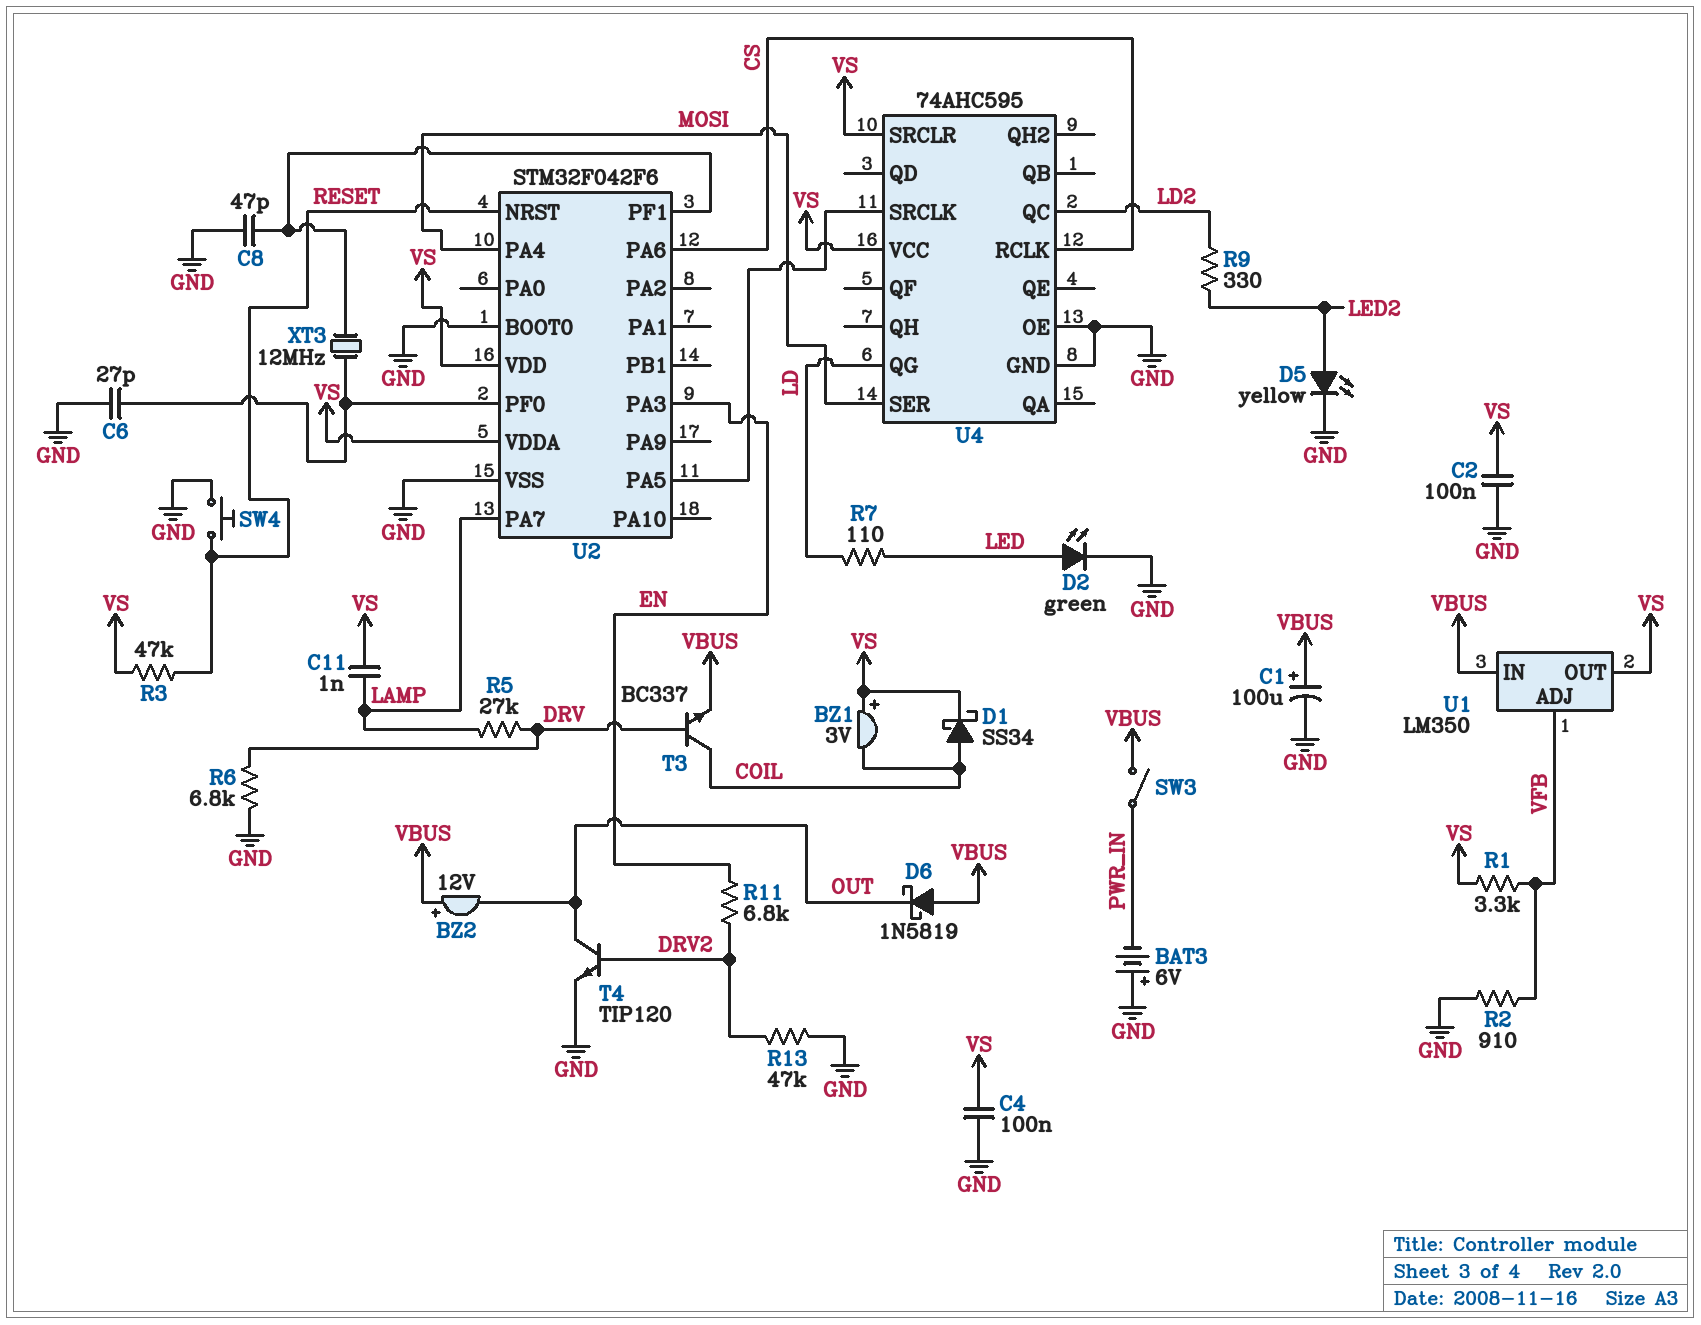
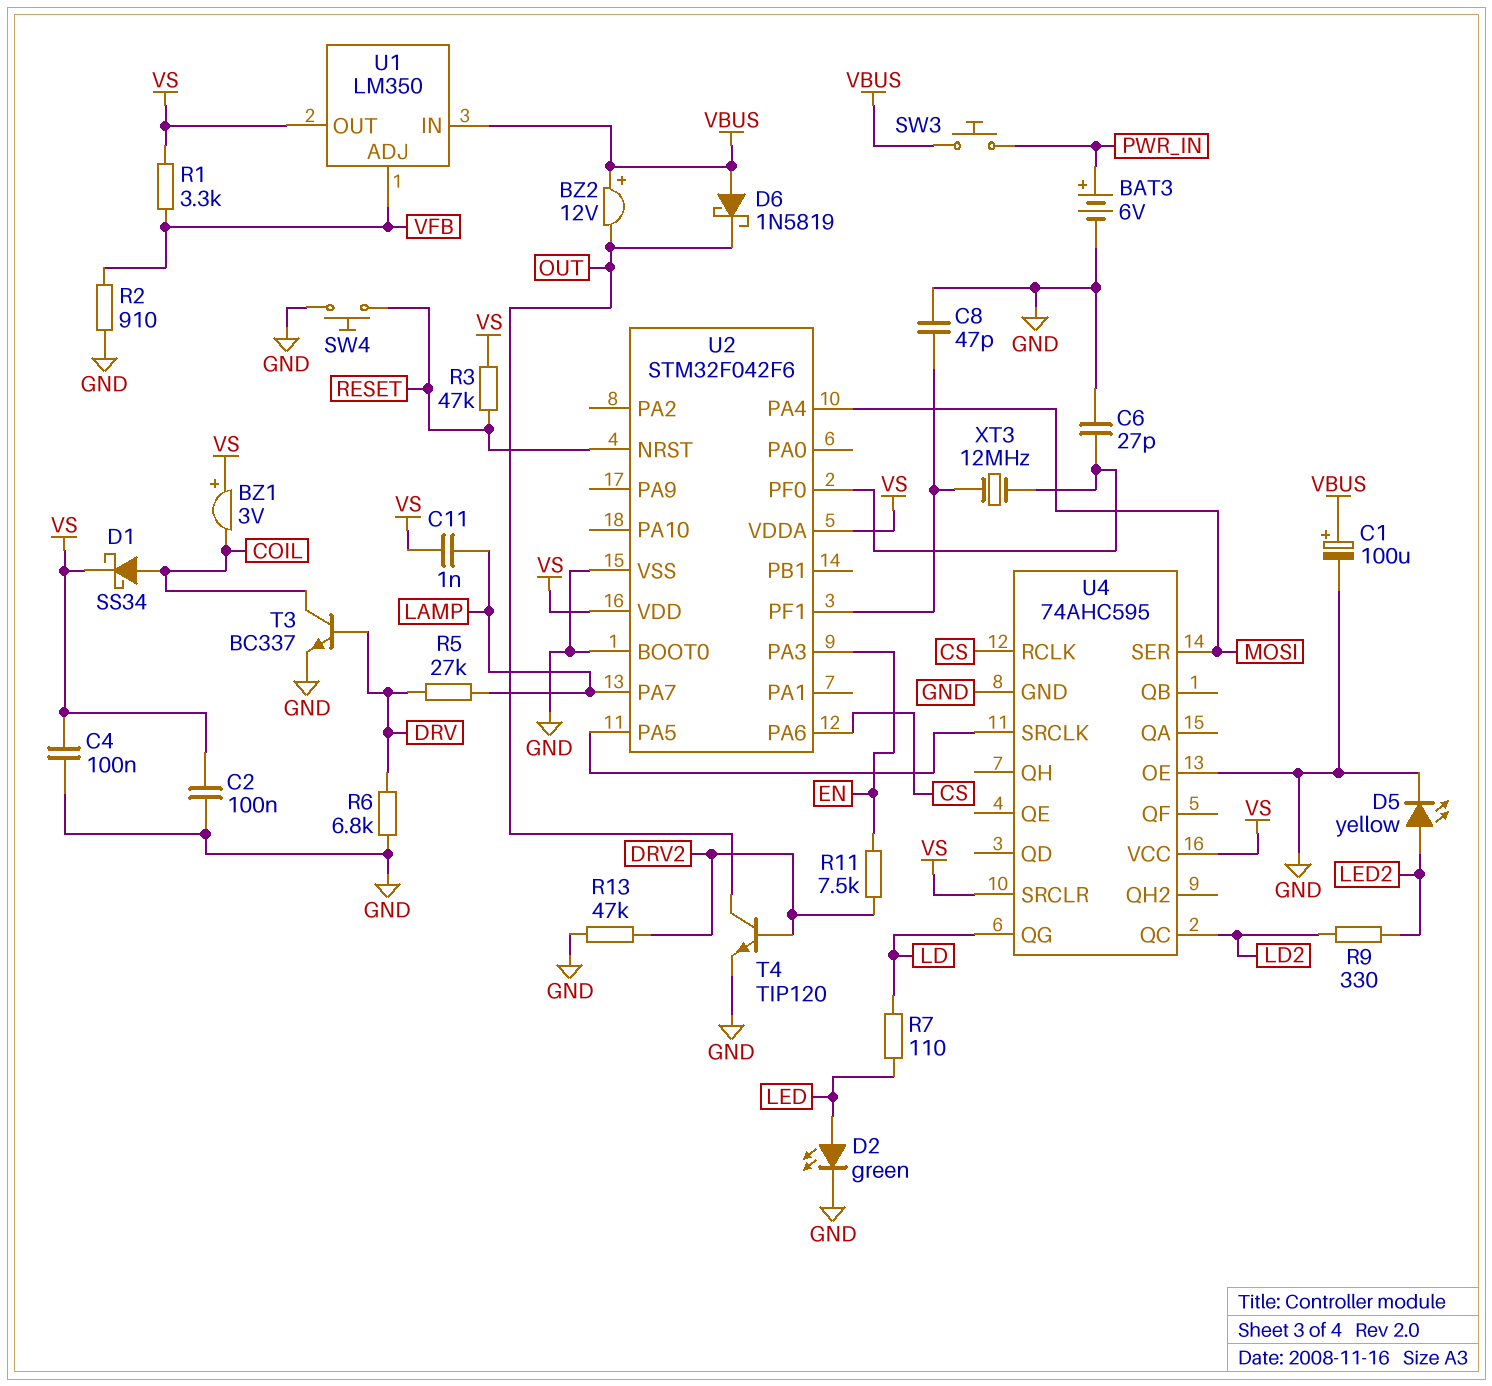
BAT3: 6V (plus GND, minus PWR_IN) -> 6V (plus PWR_IN, minus GND)
R11: 6.8k (DRV2, EN) -> 7.5k (DRV2, EN)
SW3: switch (PWR_IN, VBUS) -> button (PWR_IN, VBUS)
T3: NPN BC337 (B DRV, C COIL, E VBUS) -> NPN BC337 (B DRV, C COIL, E GND)

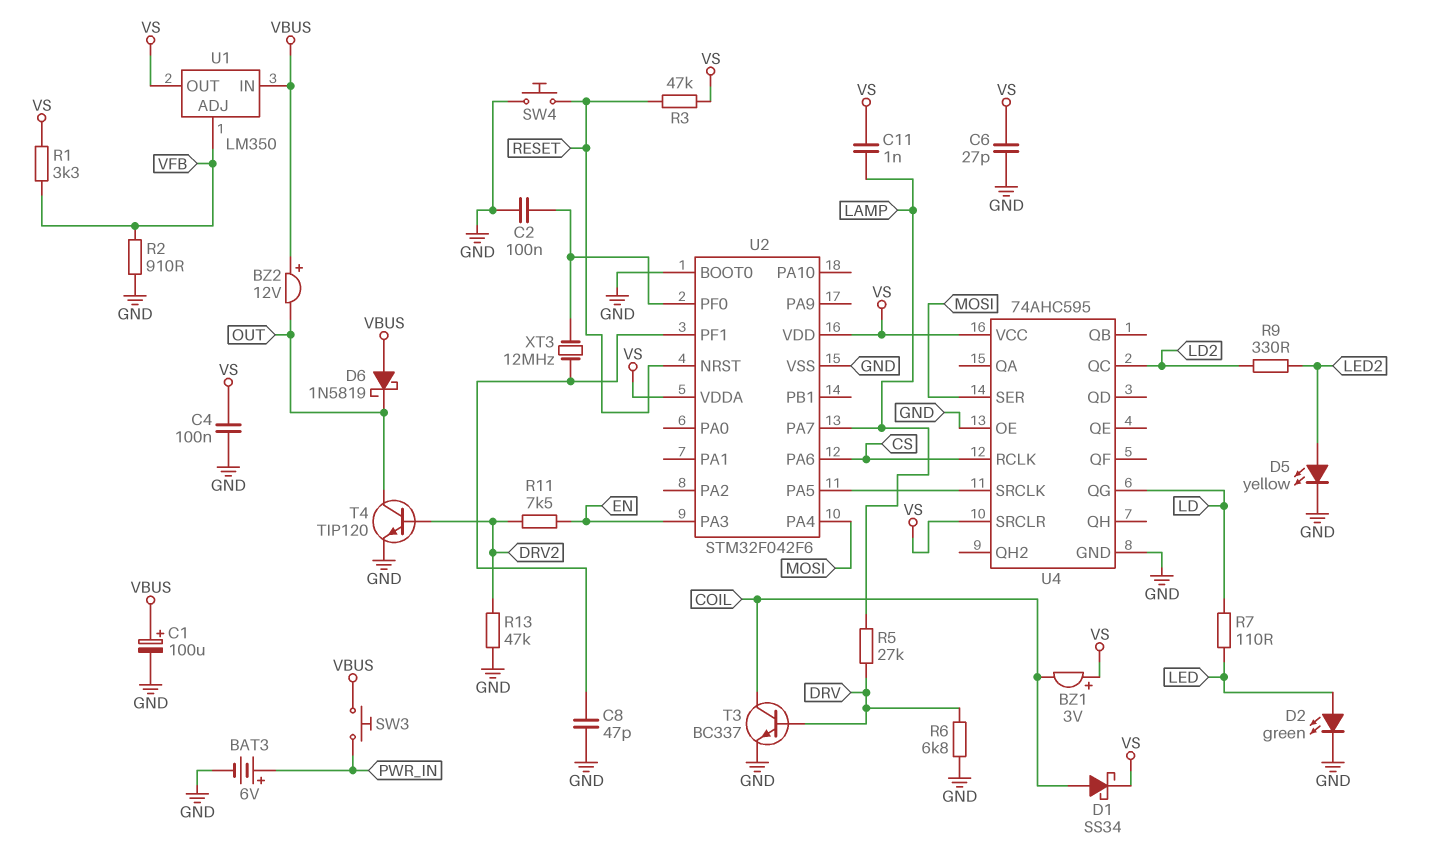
C2: 100nF (GND, VS) -> 100nF (GND, U2/PF0)
C6: 27pF (GND, U2/PF0) -> 27pF (GND, VS)

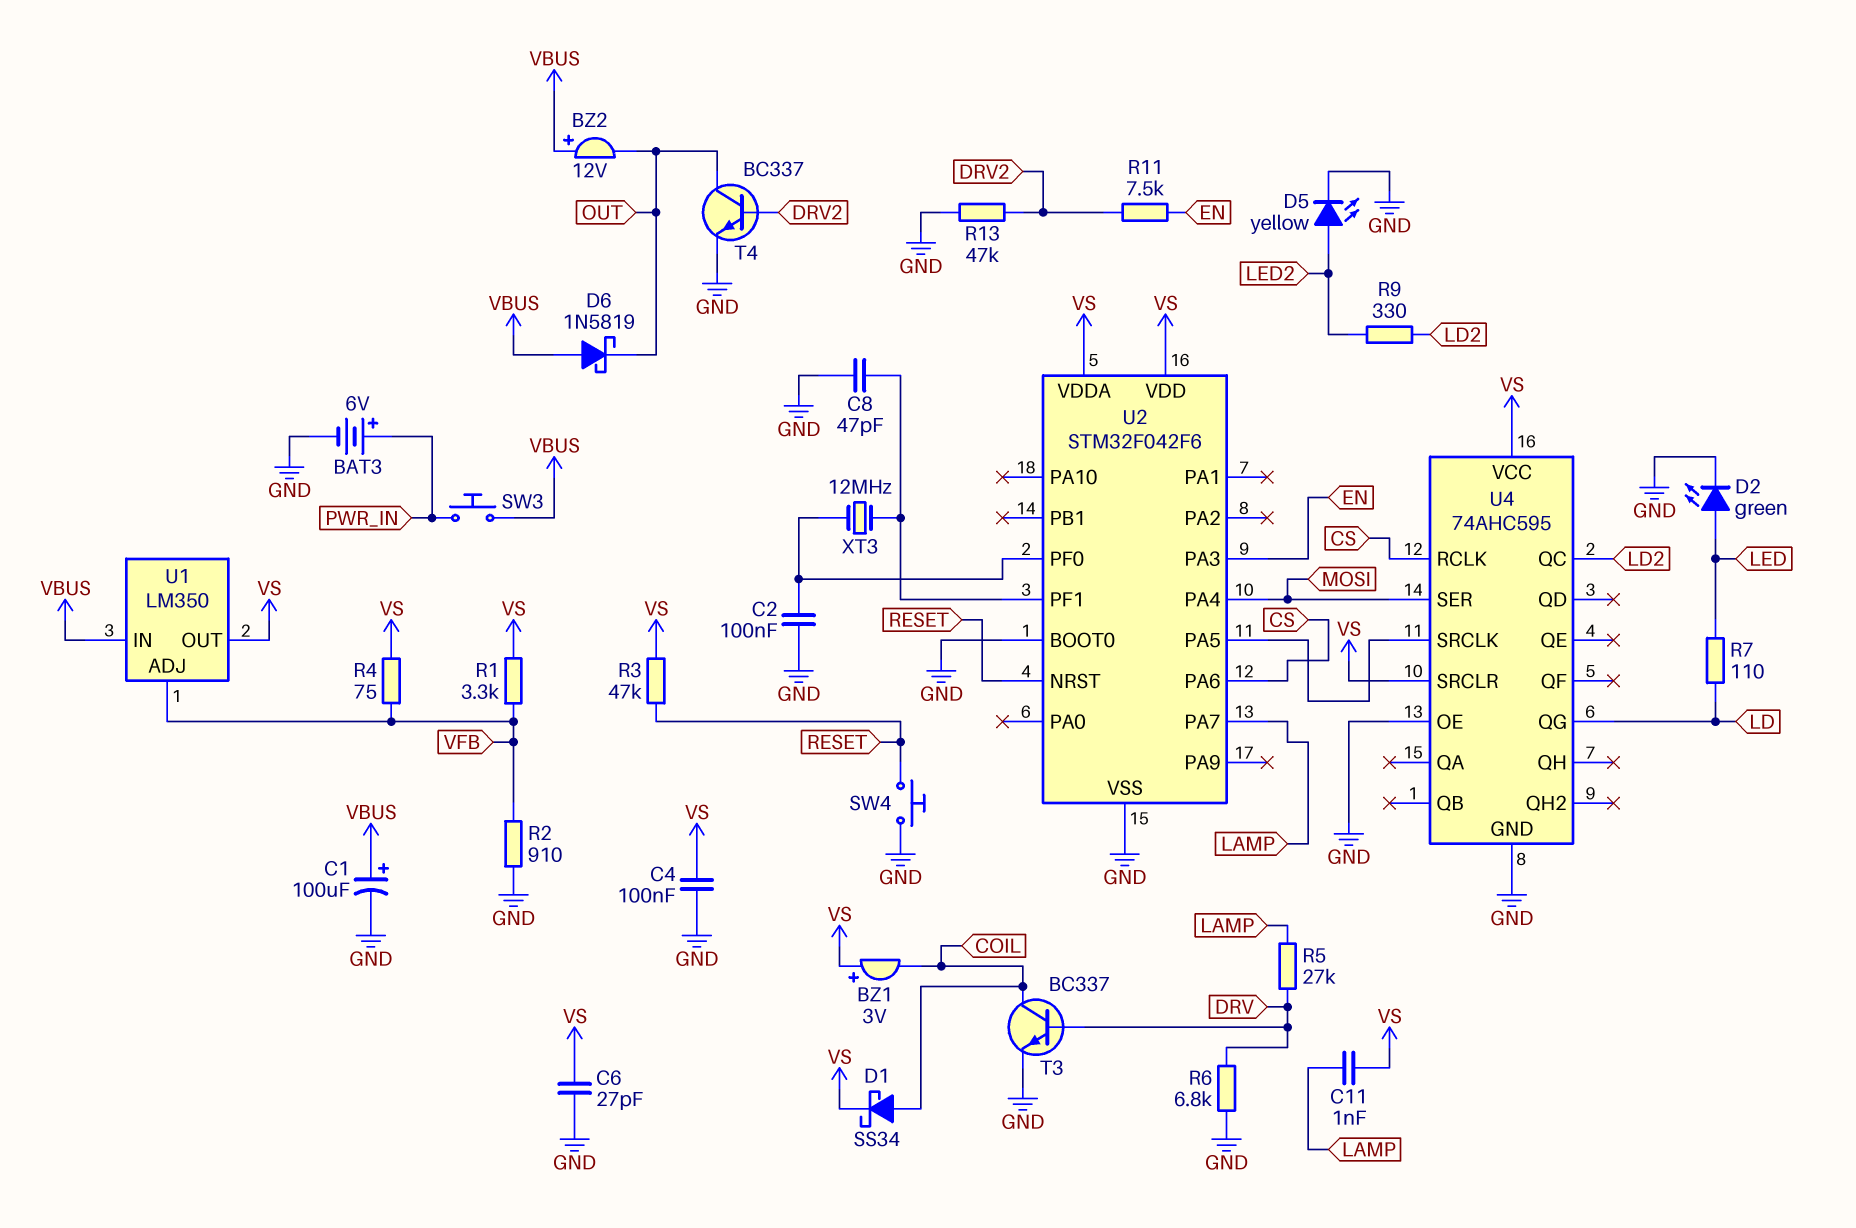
R4: none -> 75 (VFB, VS)
T4: NPN TIP120 (B DRV2, C OUT, E GND) -> NPN BC337 (B DRV2, C OUT, E GND)

